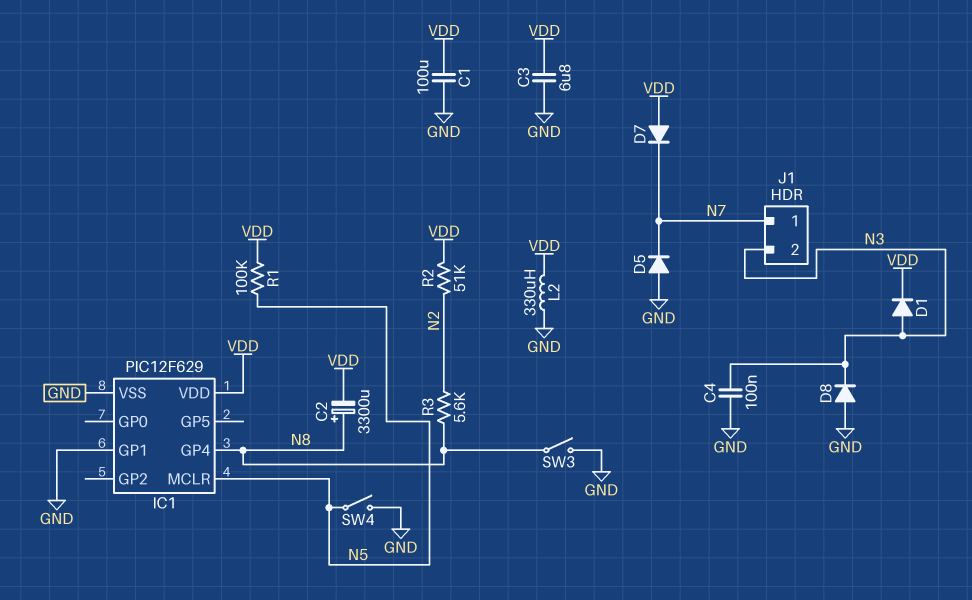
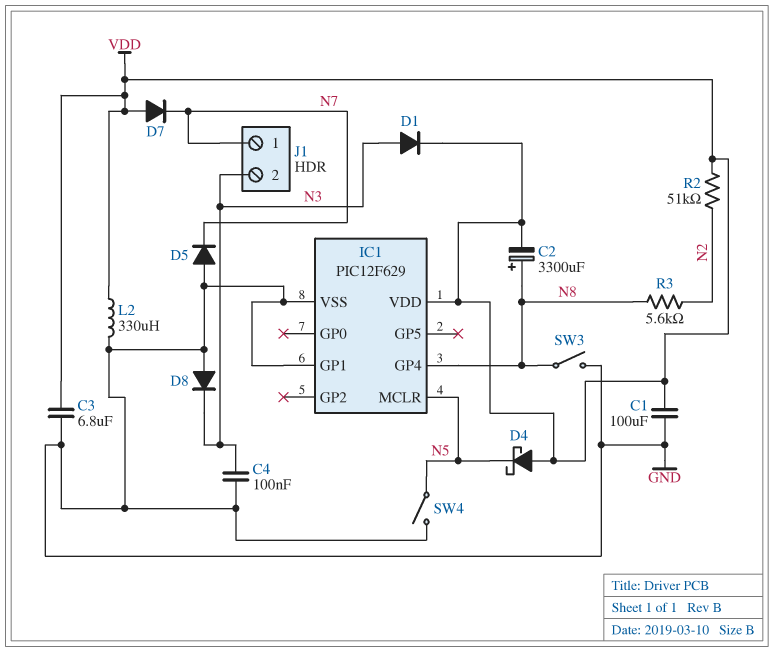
D4: none -> schottky (A VDD, K N5)
R1: 100k (N5, VDD) -> none

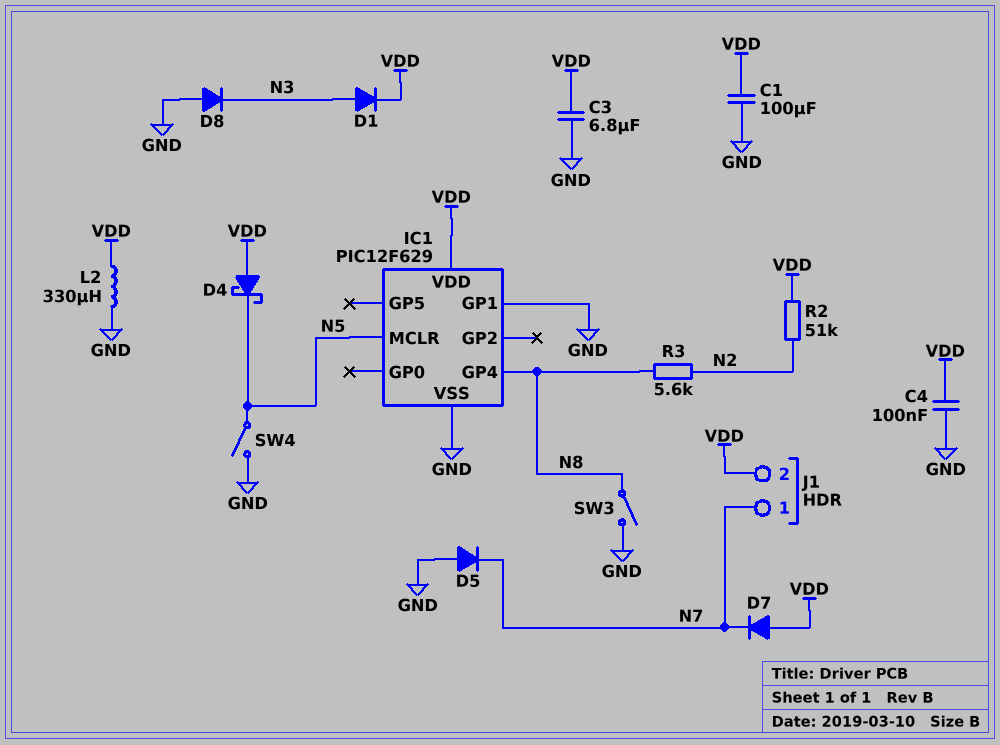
C2: 3300uF (plus N8, minus VDD) -> none
C4: 100nF (GND, N3) -> 100nF (GND, VDD)
J1 pin 2: N3 -> VDD

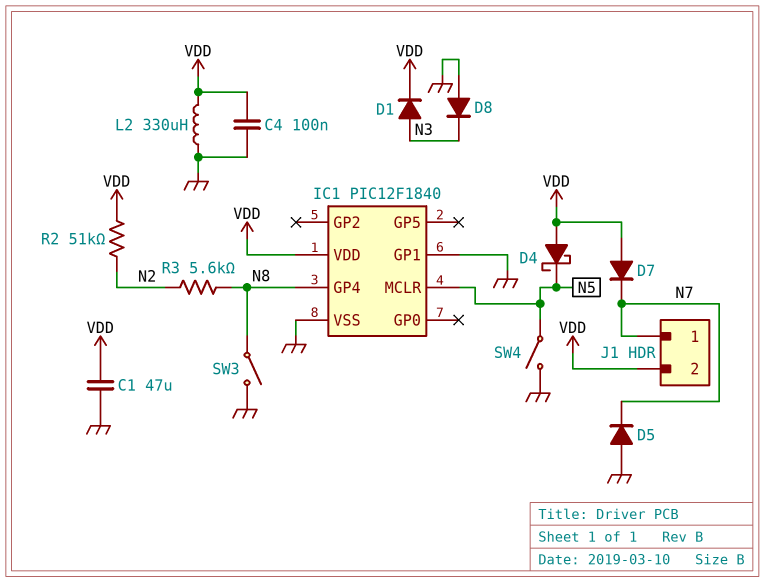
C1: 100uF (GND, VDD) -> 47uF (GND, VDD)
C3: 6.8uF (GND, VDD) -> none
IC1: PIC12F629 -> PIC12F1840

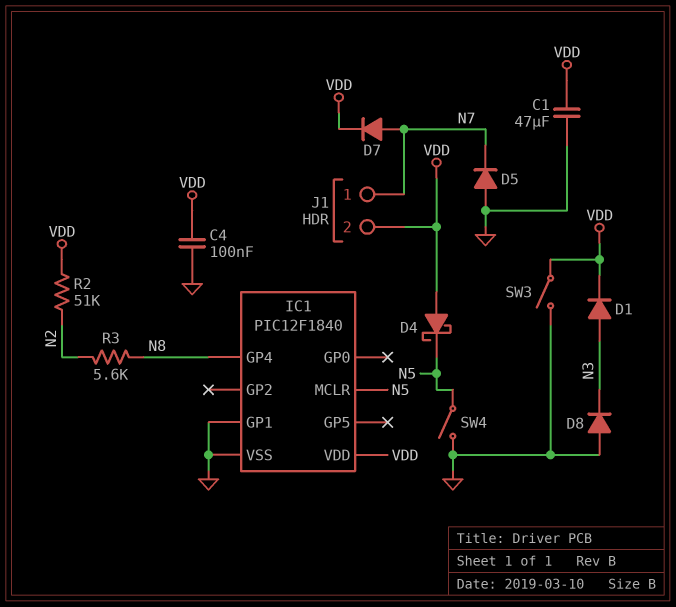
D7: diode (A VDD, K N7) -> diode (A N7, K VDD)
L2: 330uH (GND, VDD) -> none
SW3: switch (GND, N8) -> switch (GND, VDD)

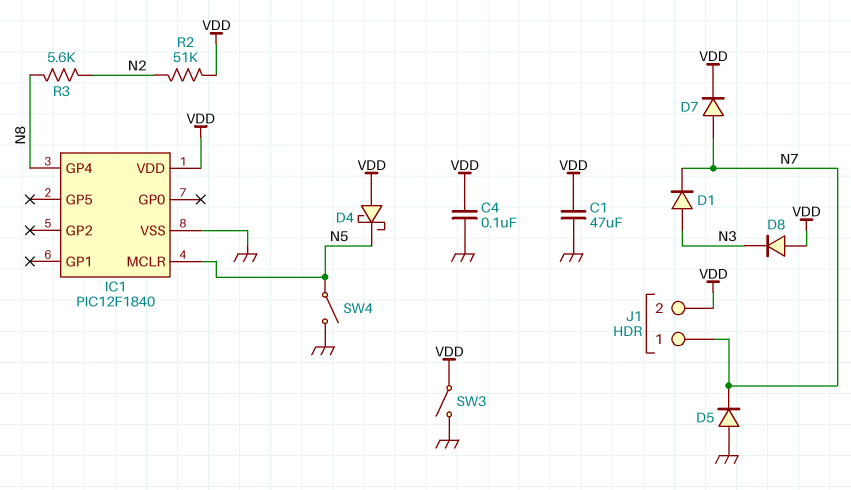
D1: diode (A N3, K VDD) -> diode (A N3, K N7)
D8: diode (A GND, K N3) -> diode (A VDD, K N3)
IC1 pin GP1: GND -> none

